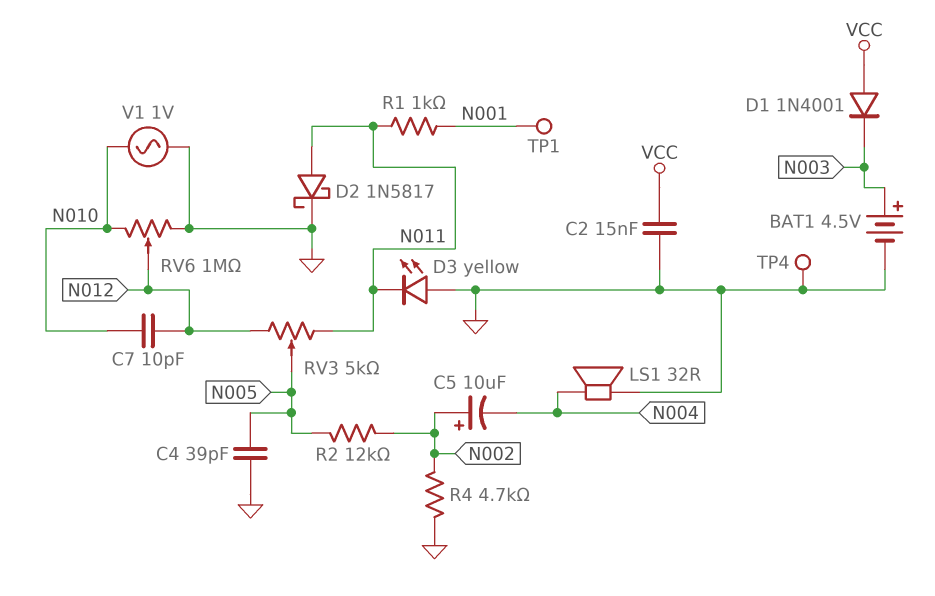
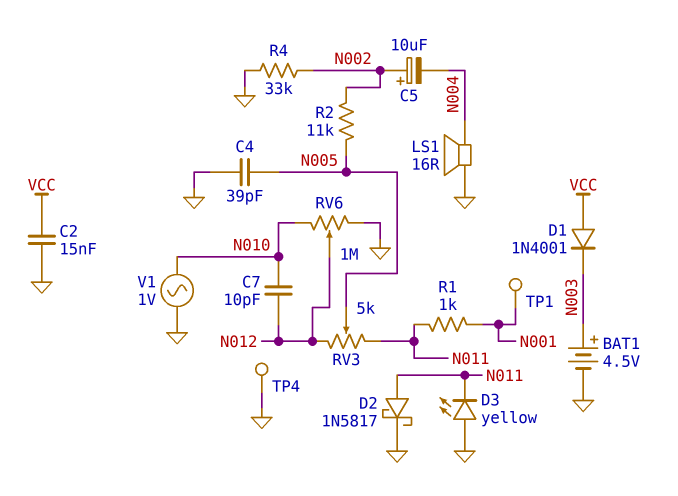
LS1: speaker 32R (GND, N004) -> speaker 16R (GND, N004)
R2: 12k (N002, N005) -> 11k (N002, N005)
R4: 4.7k (GND, N002) -> 33k (GND, N002)

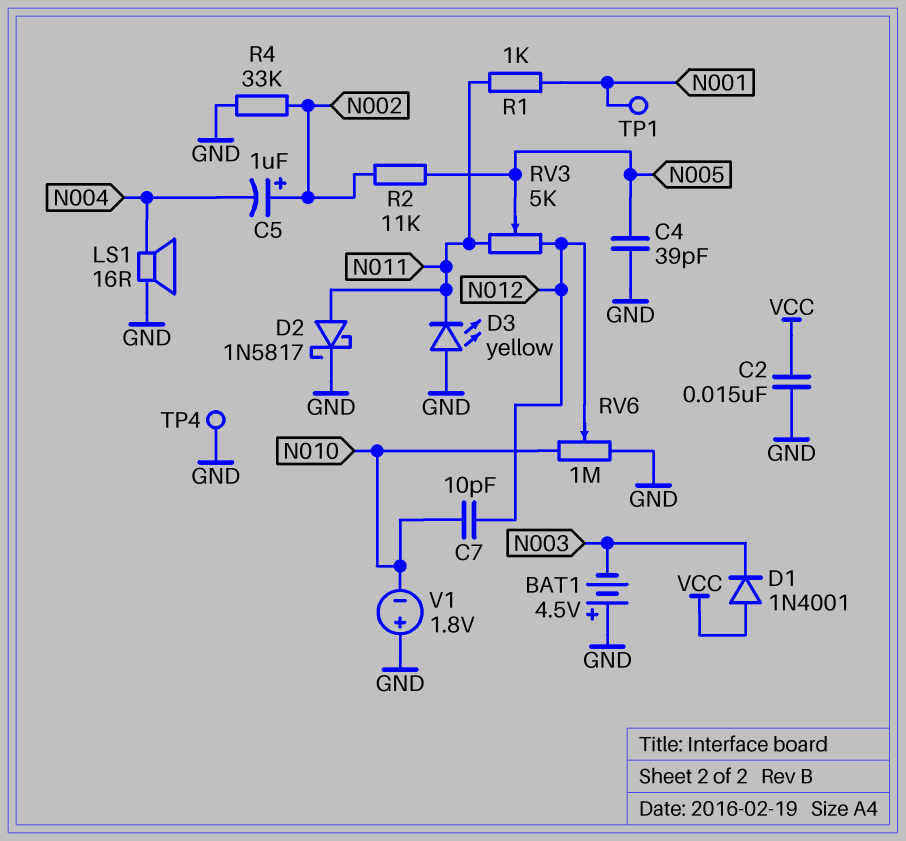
BAT1: 4.5V (plus N003, minus GND) -> 4.5V (plus GND, minus N003)
C5: 10uF (plus N002, minus N004) -> 1uF (plus N002, minus N004)
V1: AC 1V (GND, N010) -> 1.8V (plus GND, minus N010)

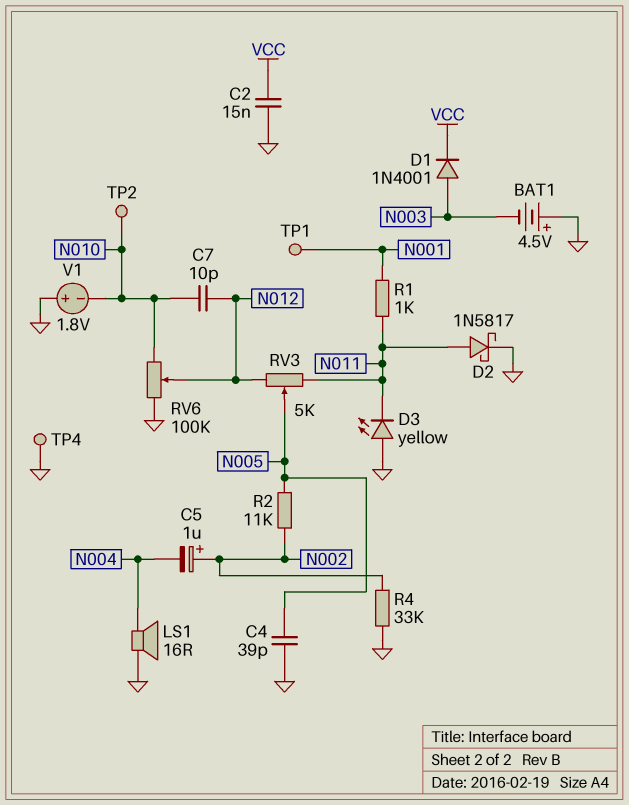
D1: diode 1N4001 (A VCC, K N003) -> diode 1N4001 (A N003, K VCC)
RV6: 1M (GND, N010, wiper N012) -> 100k (GND, N010, wiper N012)
TP2: none -> test point (N010)

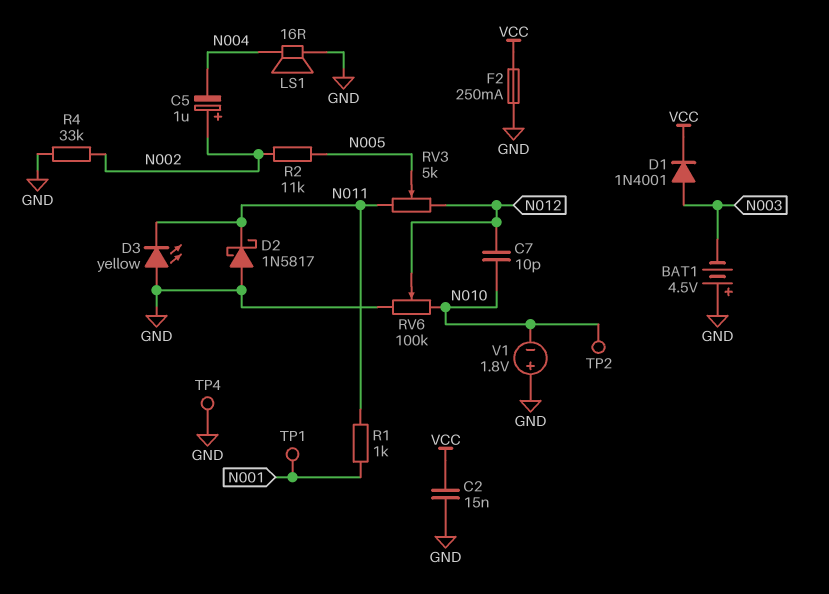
C4: 39pF (GND, N005) -> none
D2: schottky 1N5817 (A N011, K GND) -> schottky 1N5817 (A GND, K N011)
F2: none -> 250mA (GND, VCC)

